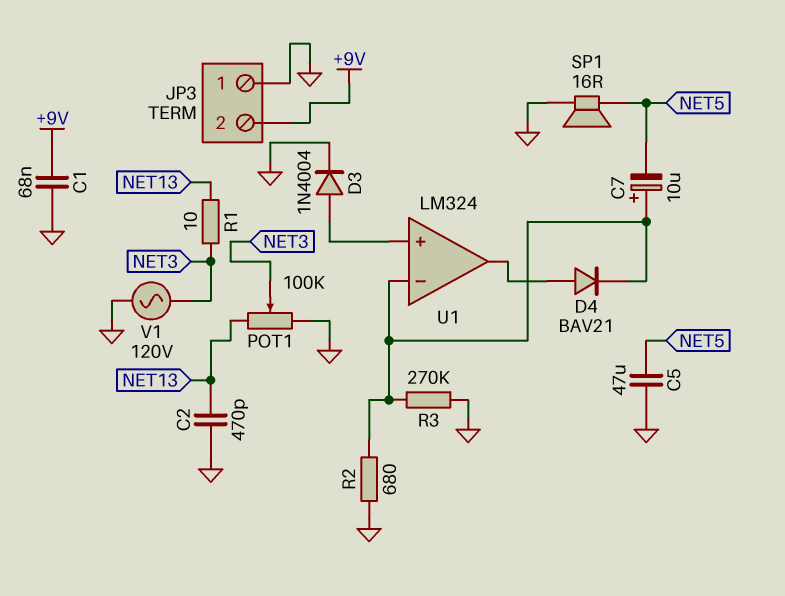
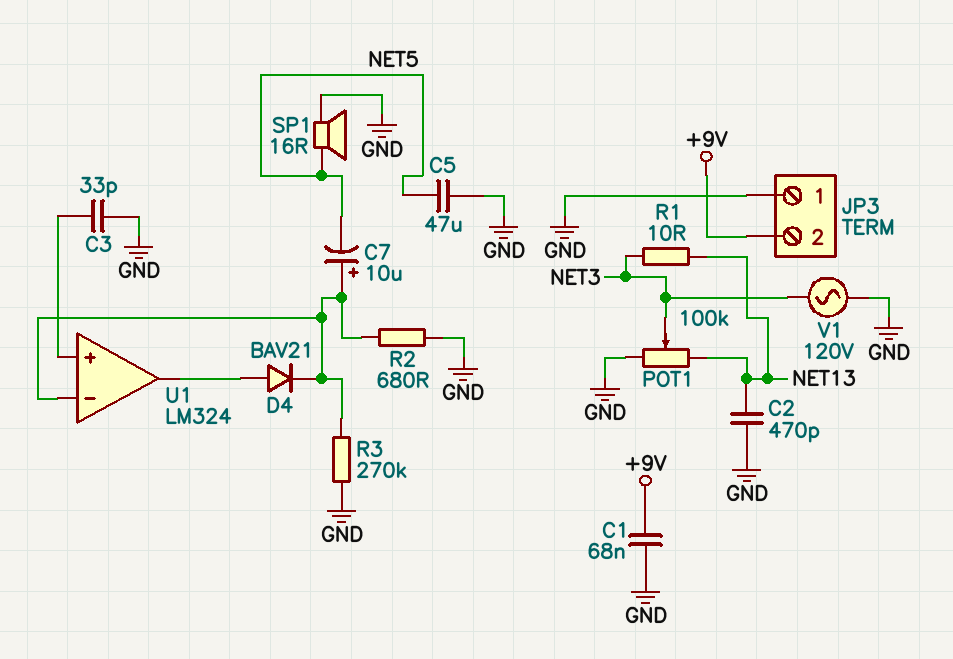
C3: none -> 33pF (GND, U1/in+)
D3: diode 1N4004 (A U1/in+, K GND) -> none

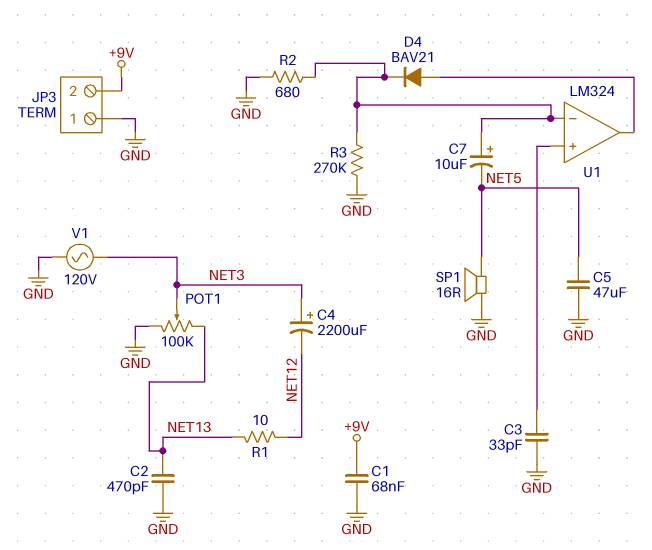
C4: none -> 2200uF (plus NET3, minus NET12)
R1: 10 (NET3, NET13) -> 10 (NET12, NET13)

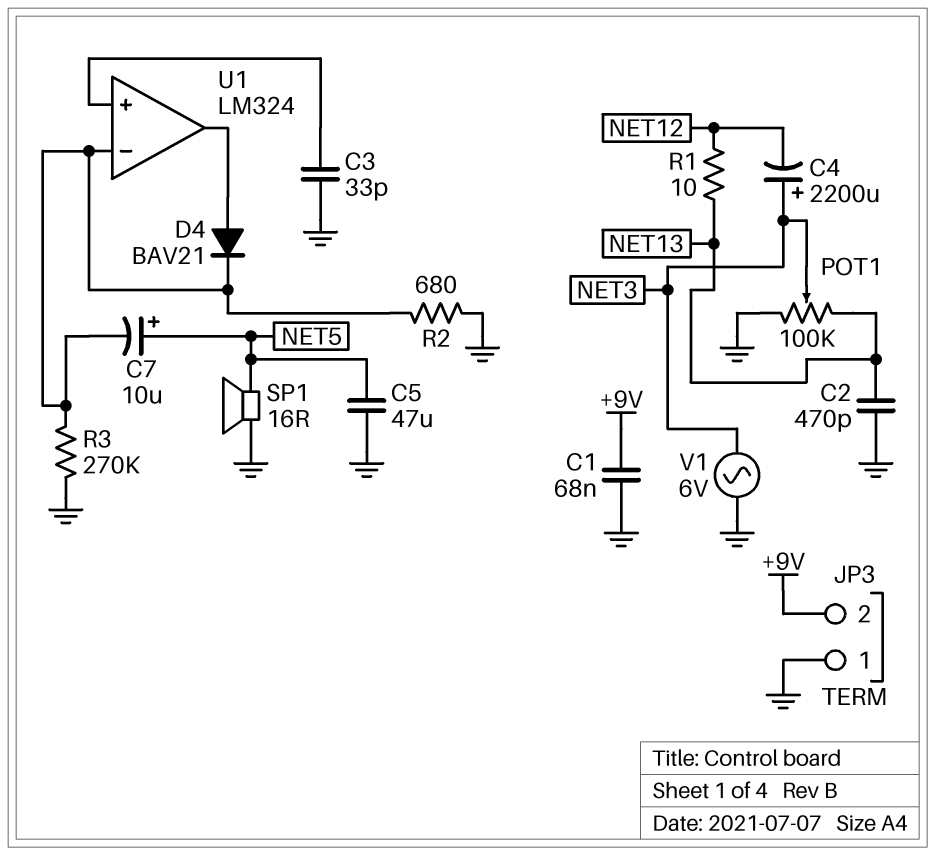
C7: 10uF (plus U1/in-, minus NET5) -> 10uF (plus NET5, minus U1/in-)
V1: AC 120V (GND, NET3) -> AC 6V (GND, NET3)

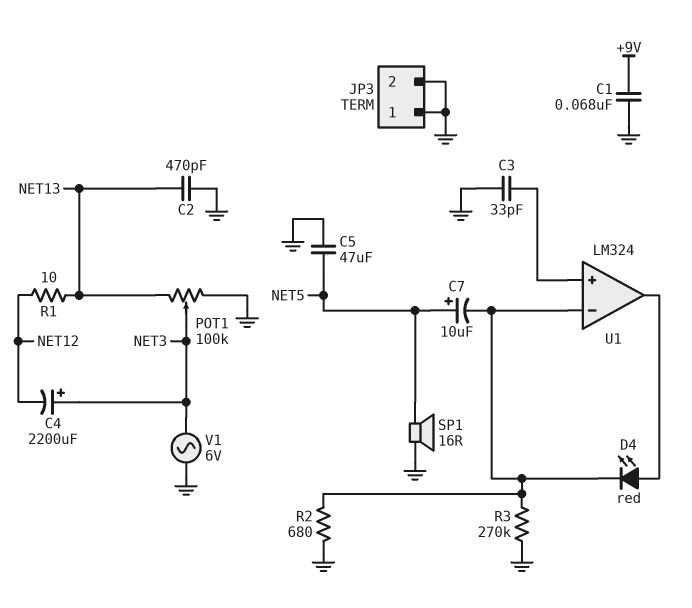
D4: diode BAV21 (A U1/out, K U1/in-) -> LED red (A U1/out, K U1/in-)
JP3 pin 2: +9V -> GND

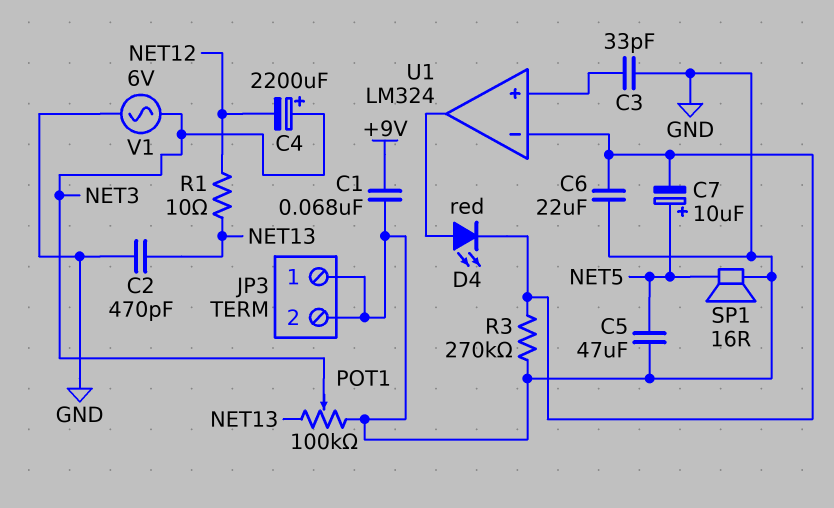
C6: none -> 22uF (GND, U1/in-)
R2: 680 (GND, U1/in-) -> none

